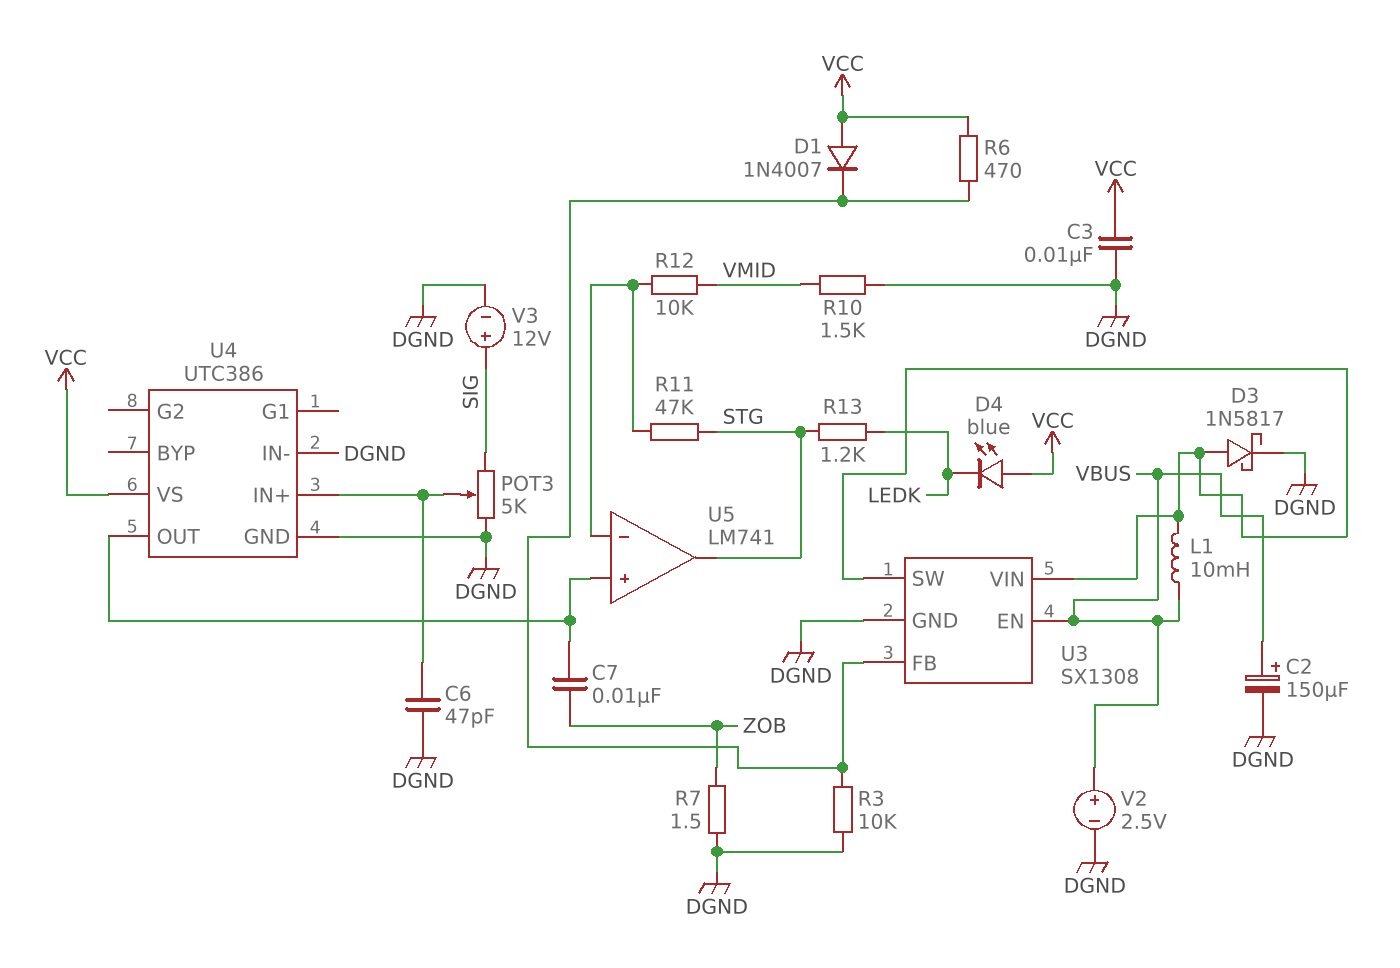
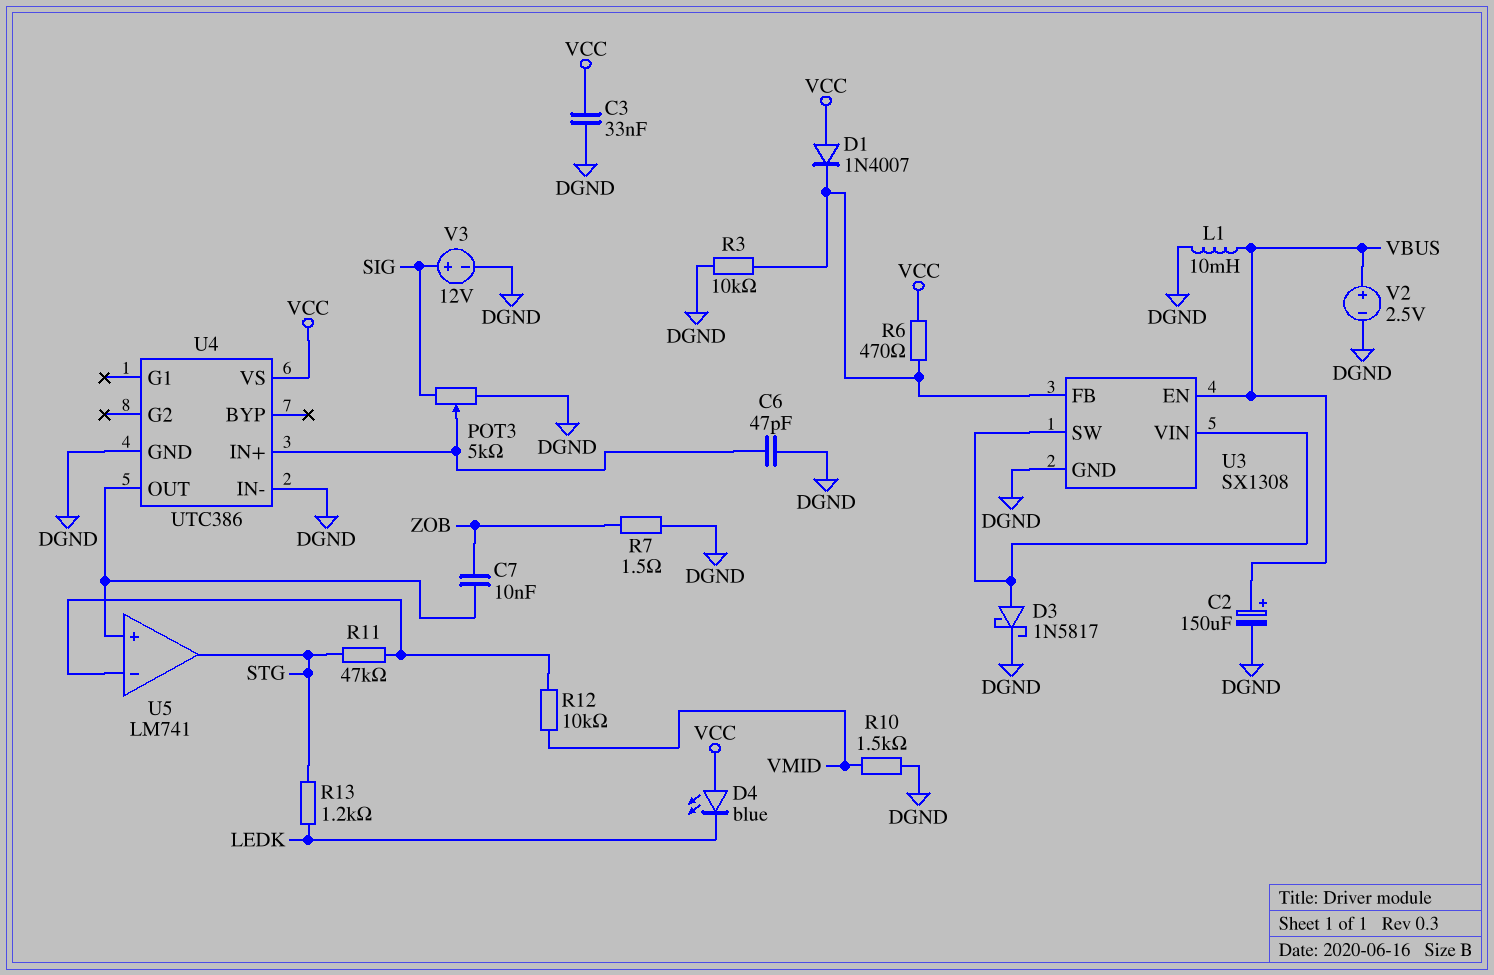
C3: 10nF (DGND, VCC) -> 33nF (DGND, VCC)
L1: 10mH (U3/SW, VBUS) -> 10mH (DGND, VBUS)

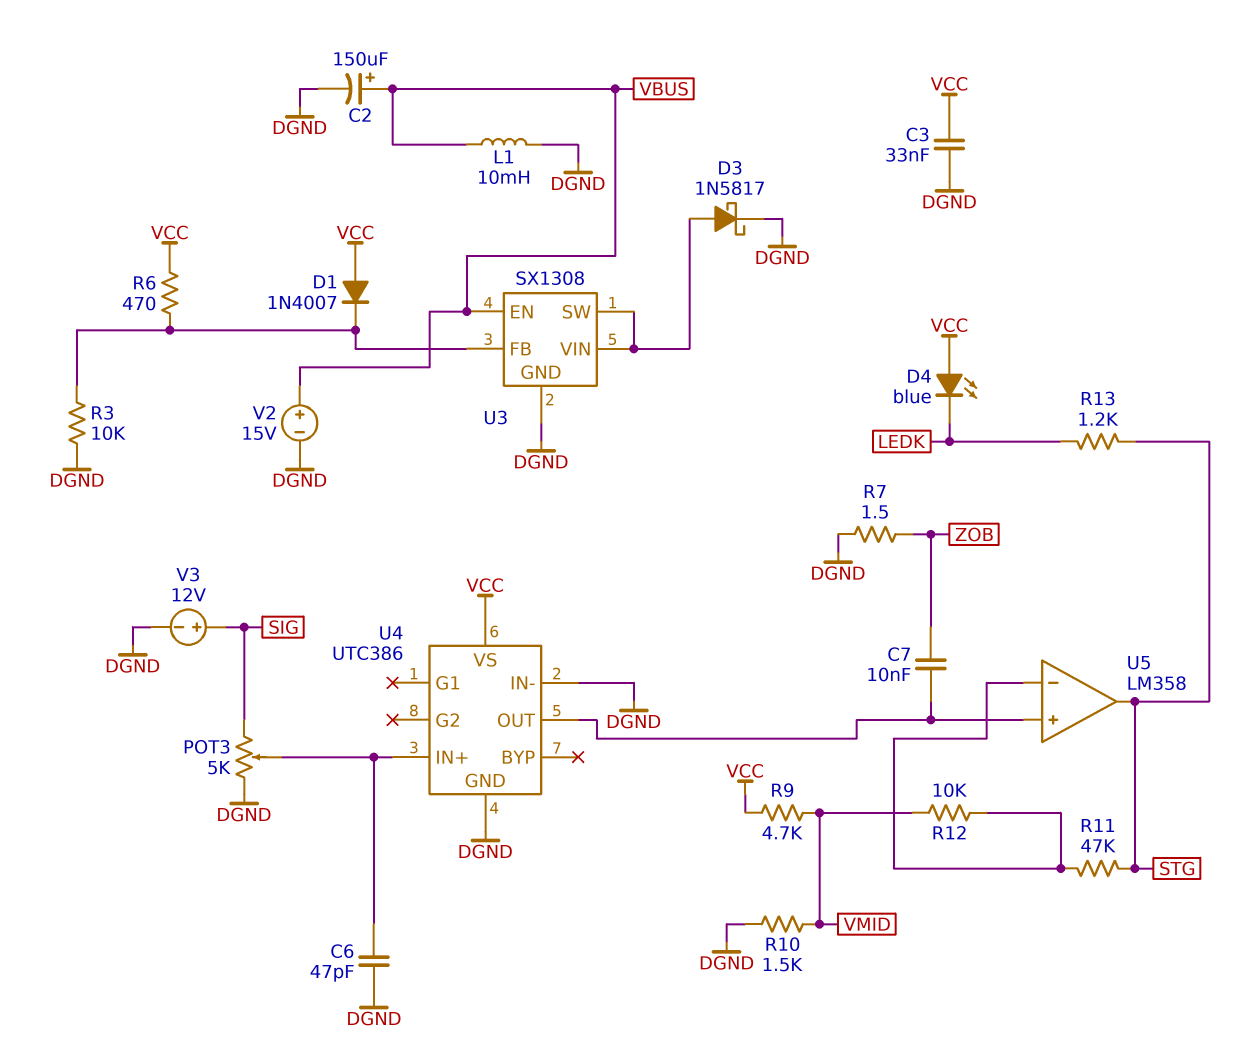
R9: none -> 4.7k (VCC, VMID)
U5: LM741 -> LM358
V2: 2.5V (plus VBUS, minus DGND) -> 15V (plus VBUS, minus DGND)

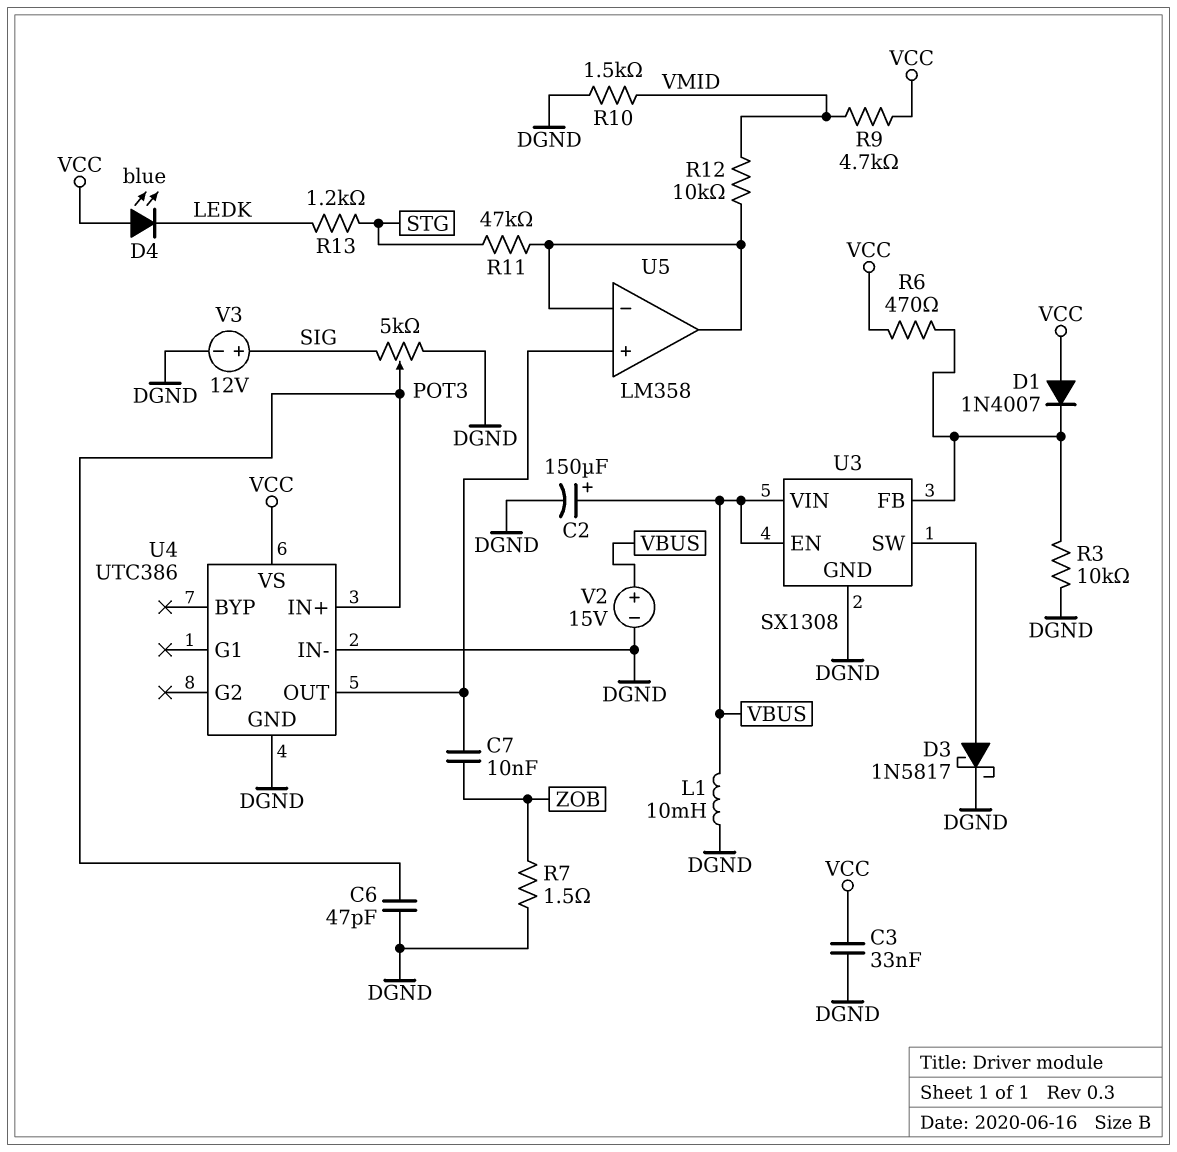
U3 pin VIN: U3/SW -> VBUS
U5 pin out: STG -> U5/in-

